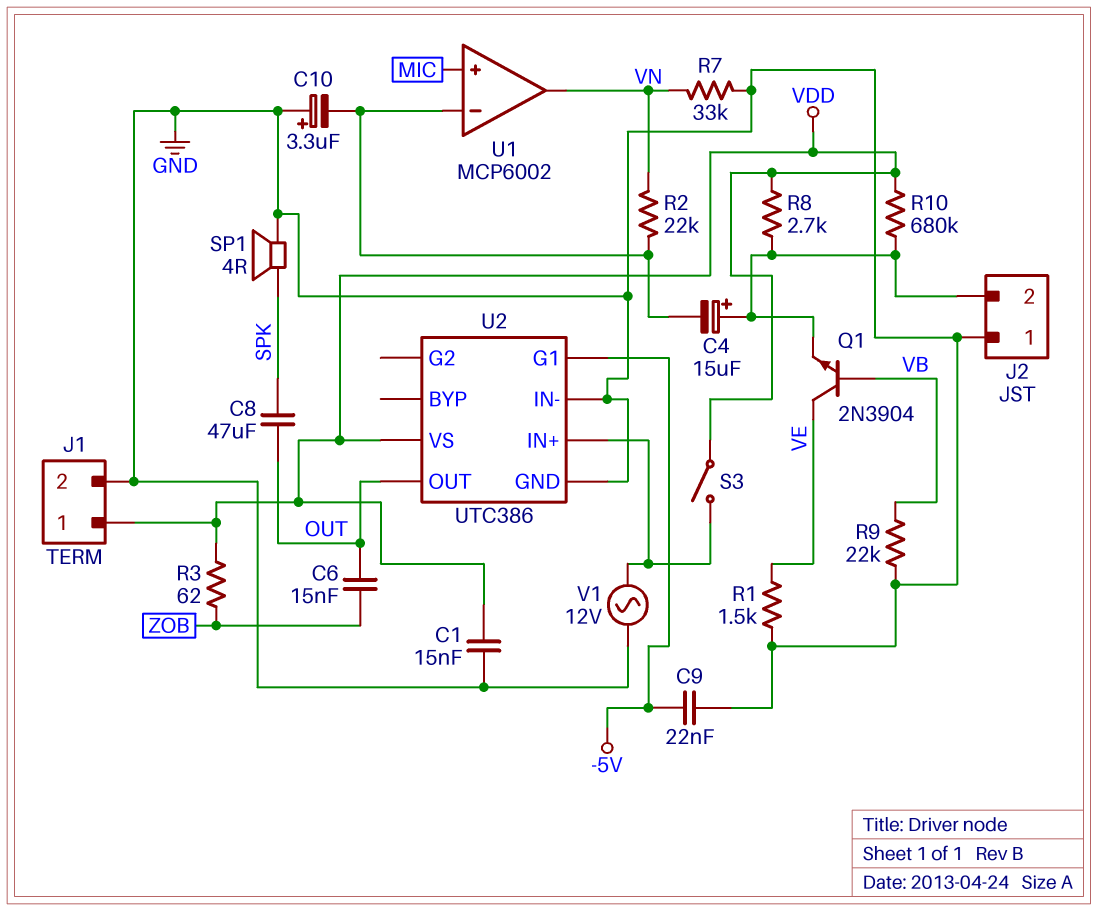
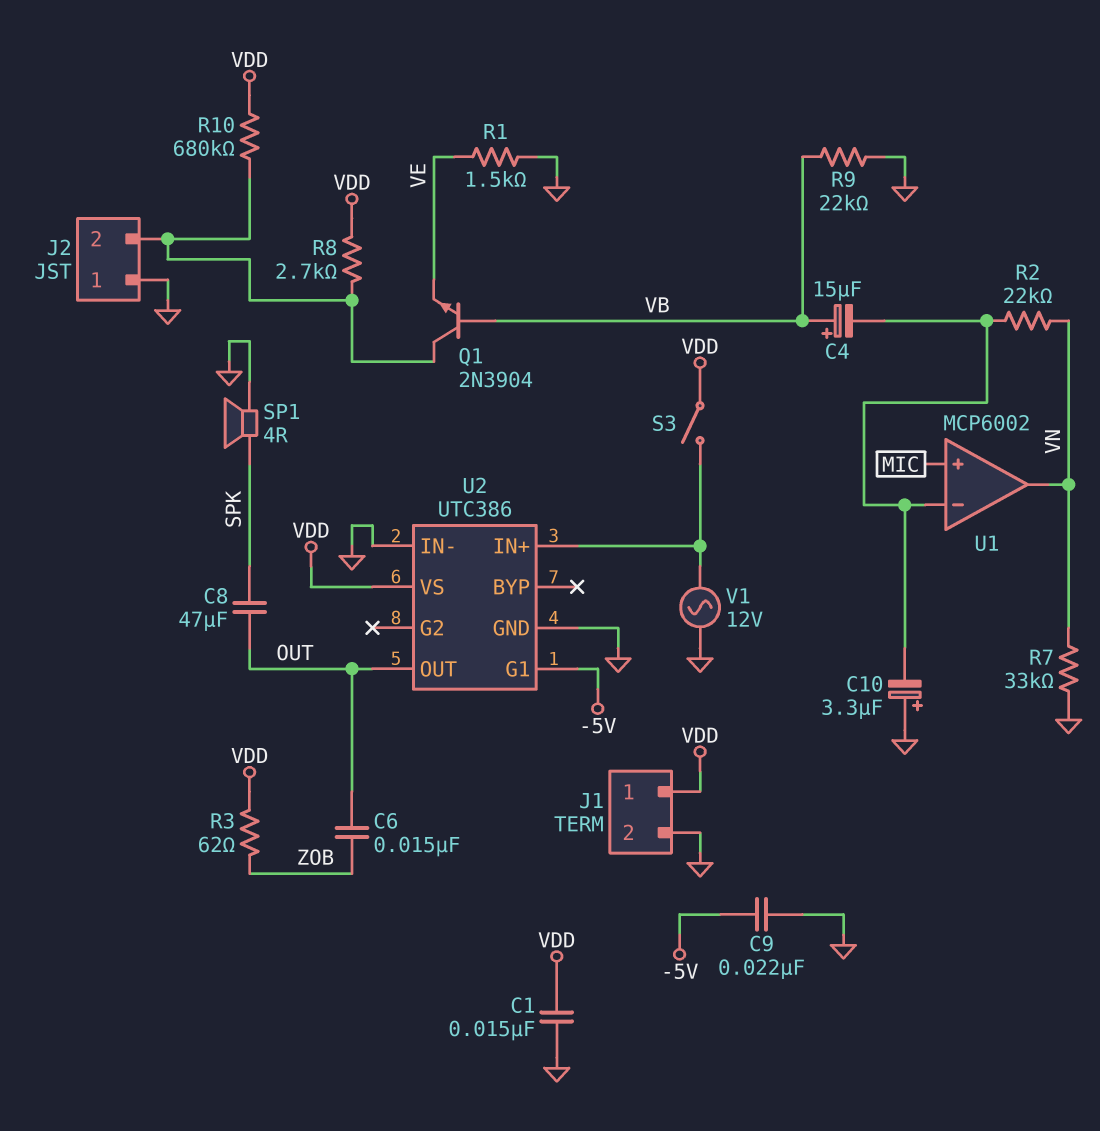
C4: 15uF (plus J2/2, minus U1/in-) -> 15uF (plus VB, minus U1/in-)
Q1: NPN 2N3904 (B VB, C VE, E J2/2) -> NPN 2N3904 (B VB, C J2/2, E VE)

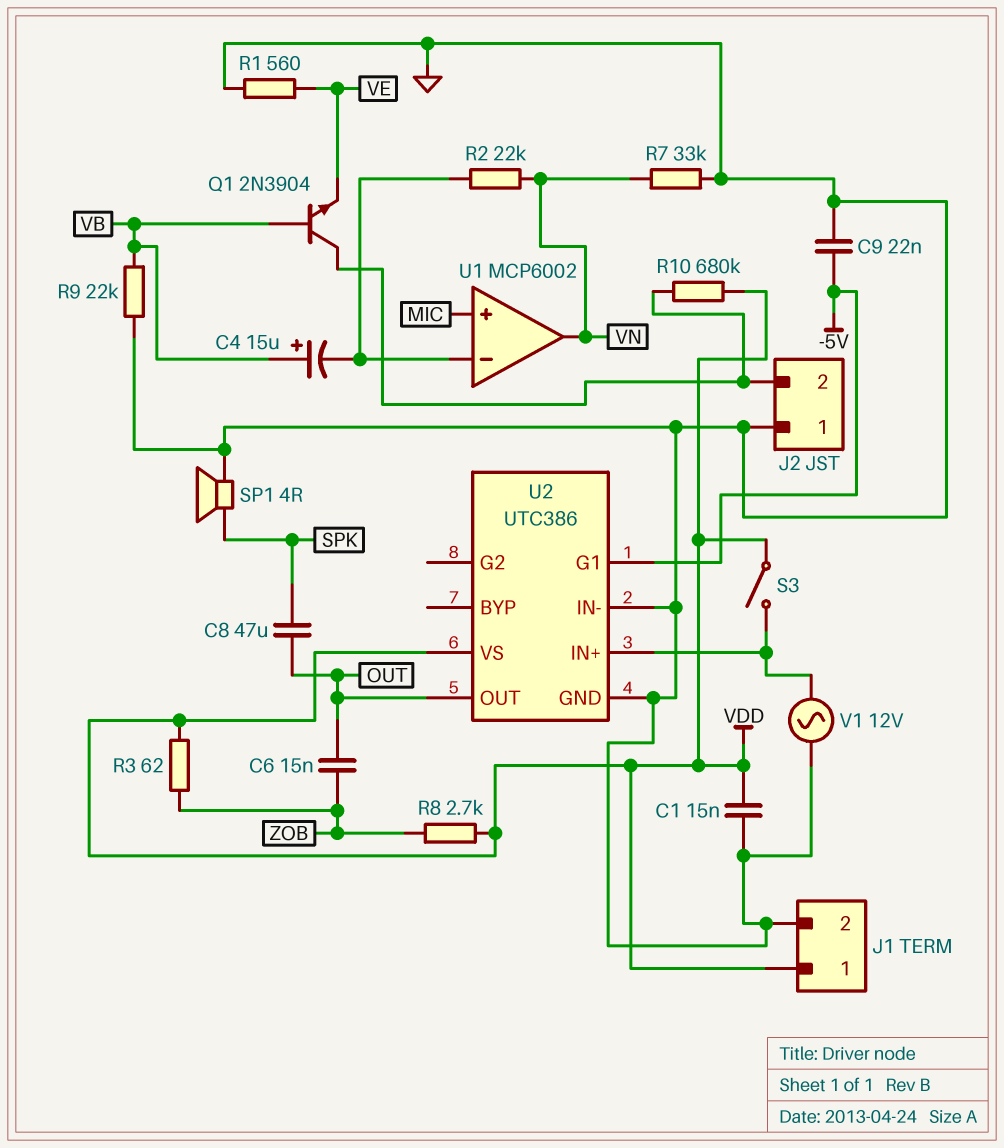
C10: 3.3uF (plus GND, minus U1/in-) -> none
R1: 1.5k (GND, VE) -> 560 (GND, VE)
R8: 2.7k (J2/2, VDD) -> 2.7k (VDD, ZOB)

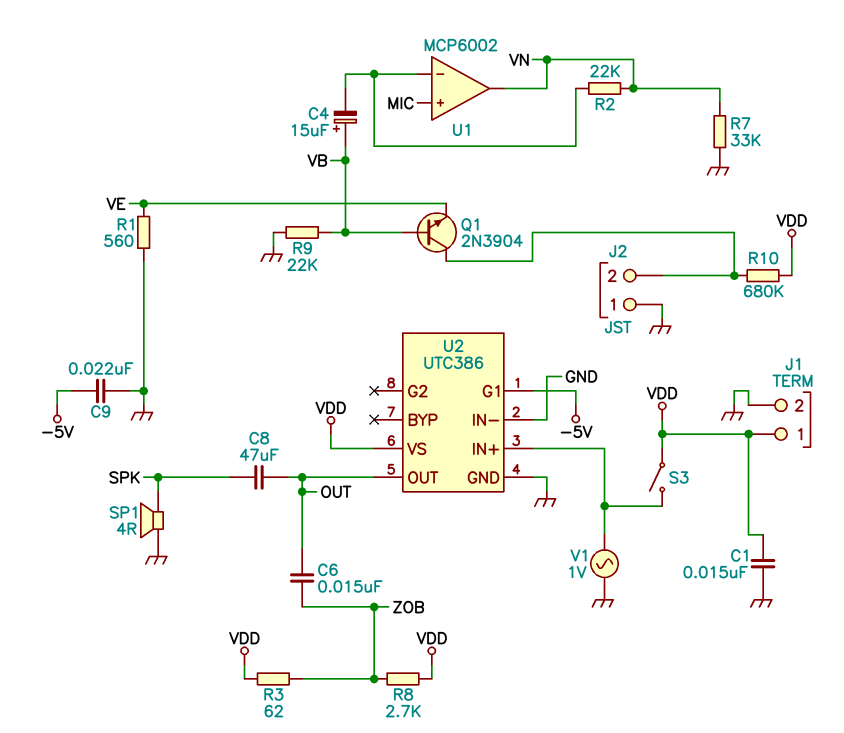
V1: AC 12V (GND, U2/IN+) -> AC 1V (GND, U2/IN+)

